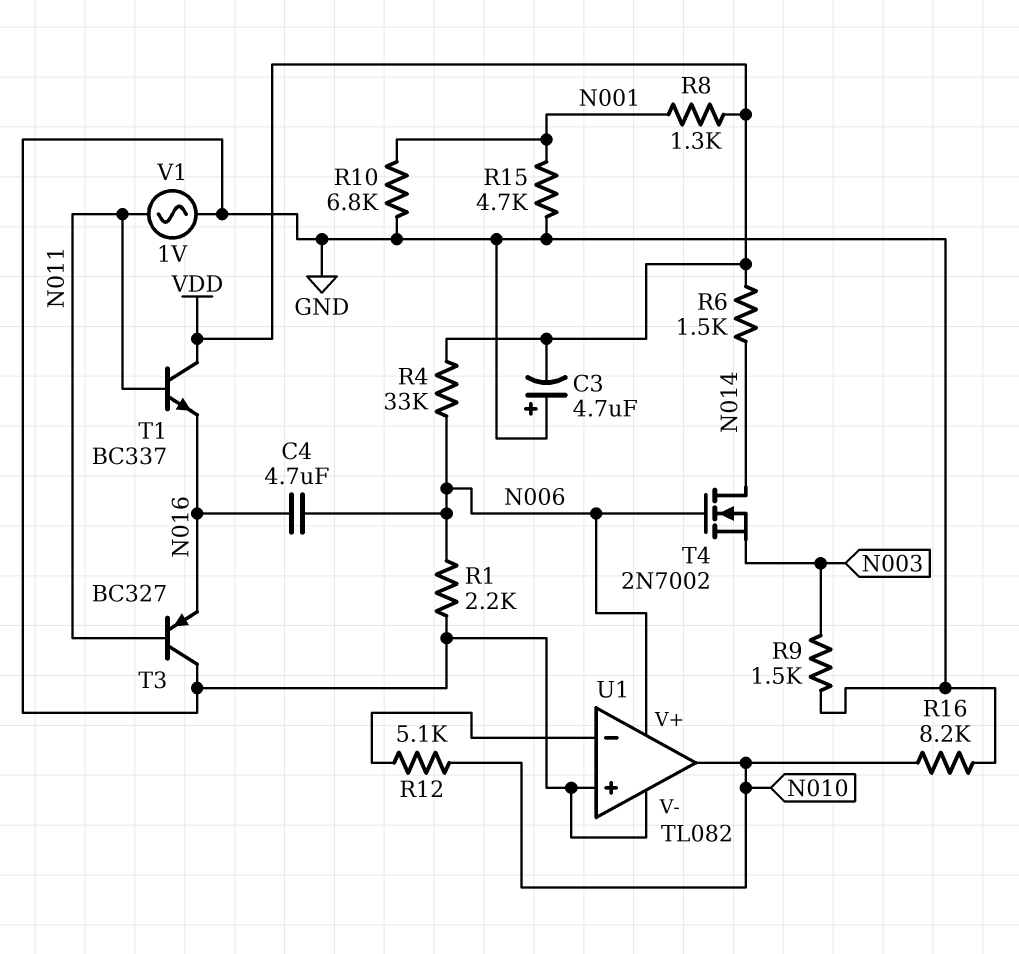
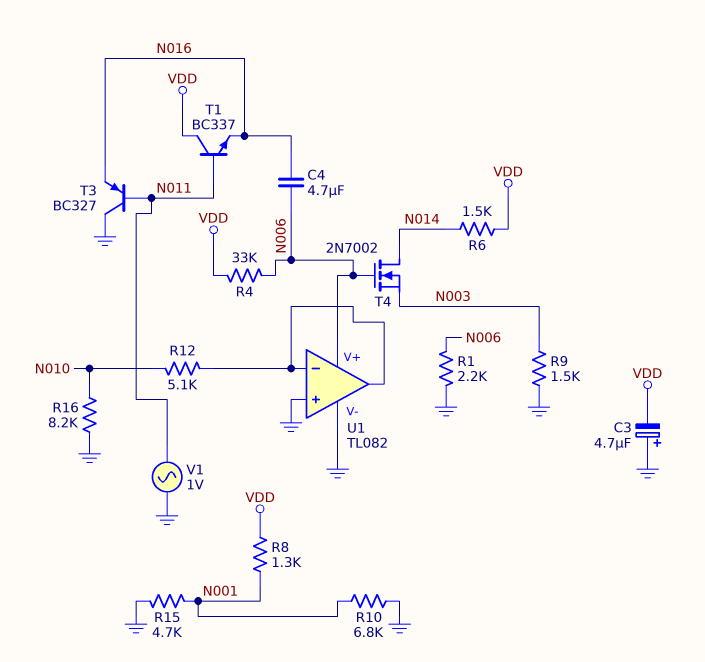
U1 pin out: N010 -> U1/in-

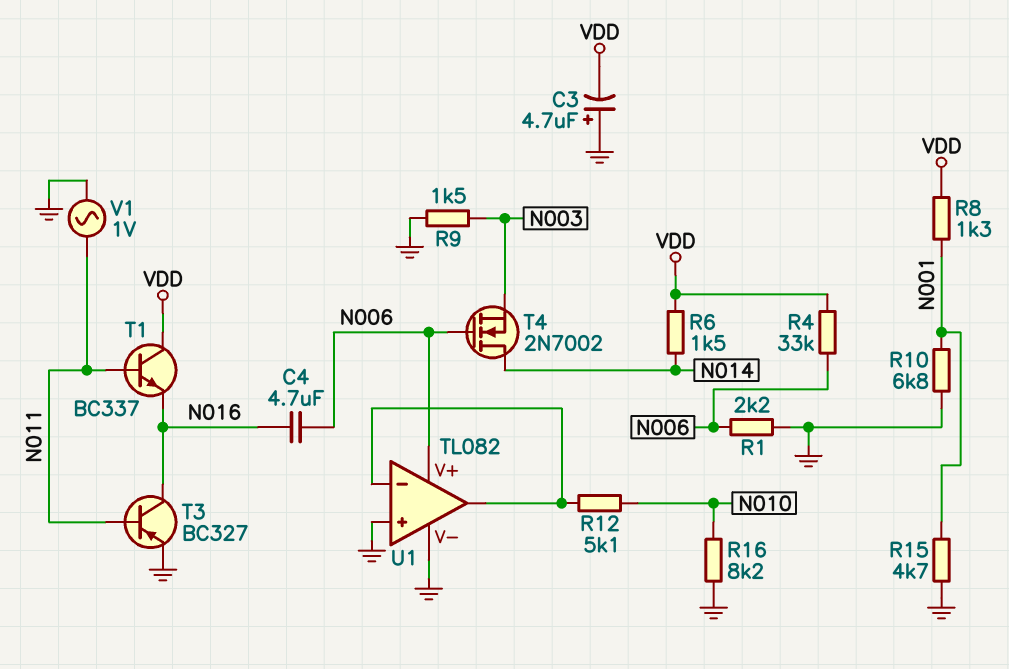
T3: PNP BC327 (B N011, C GND, E N016) -> PNP BC327 (B N011, C N016, E GND)

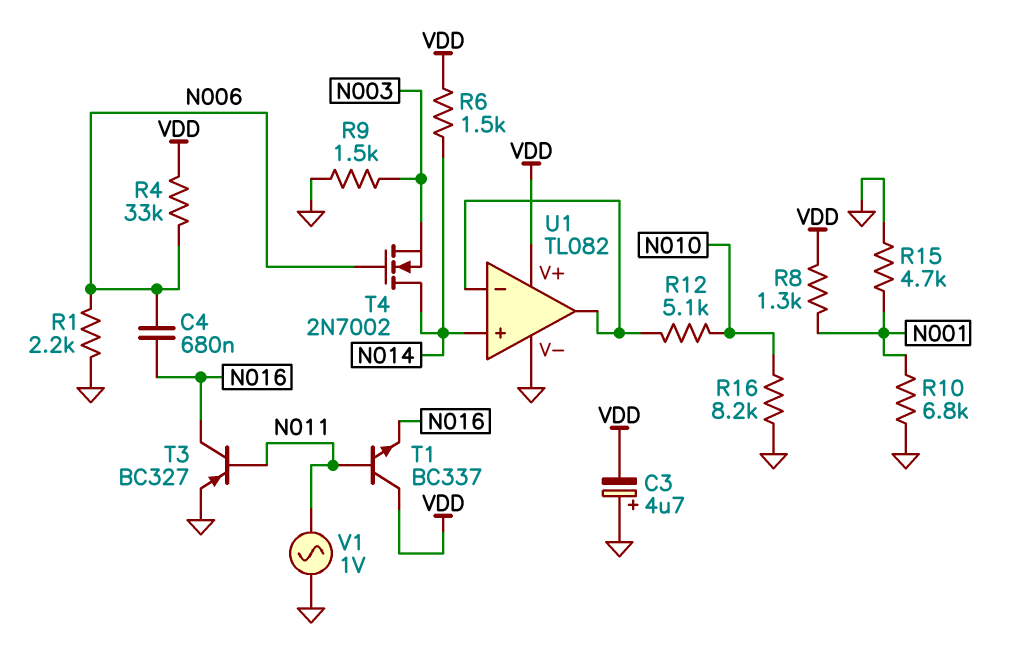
C4: 4.7uF (N006, N016) -> 680nF (N006, N016)
U1 pin V+: N006 -> VDD
U1 pin in+: GND -> N014

